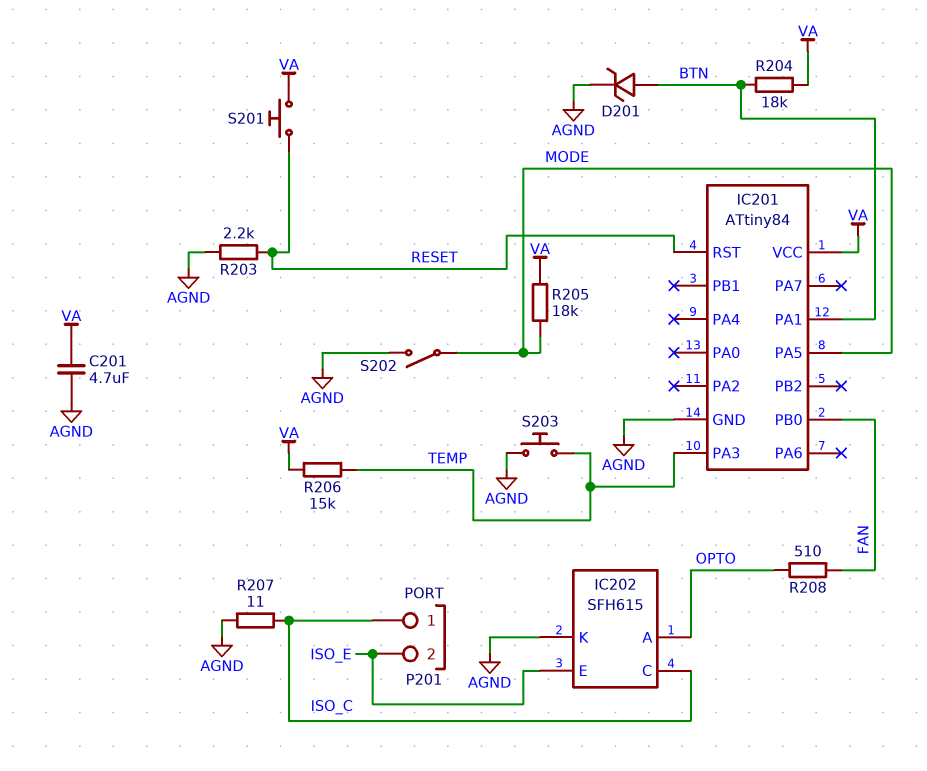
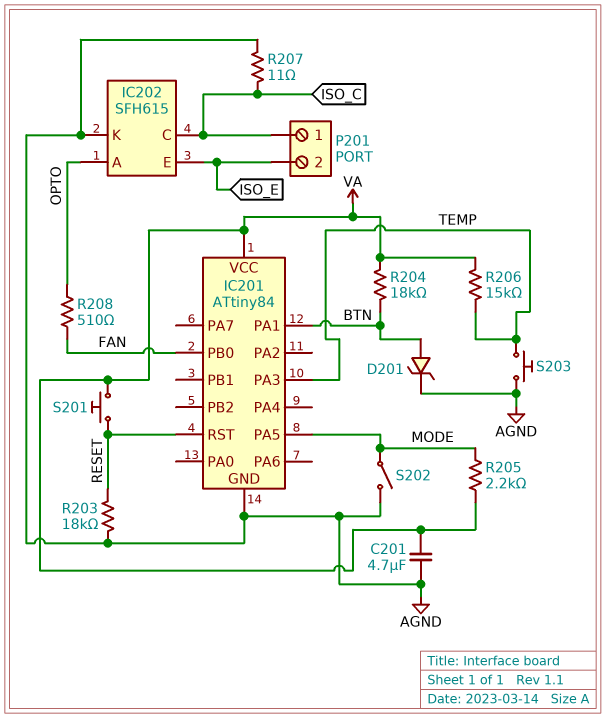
R203: 2.2k (AGND, RESET) -> 18k (AGND, RESET)
R205: 18k (MODE, VA) -> 2.2k (MODE, VA)

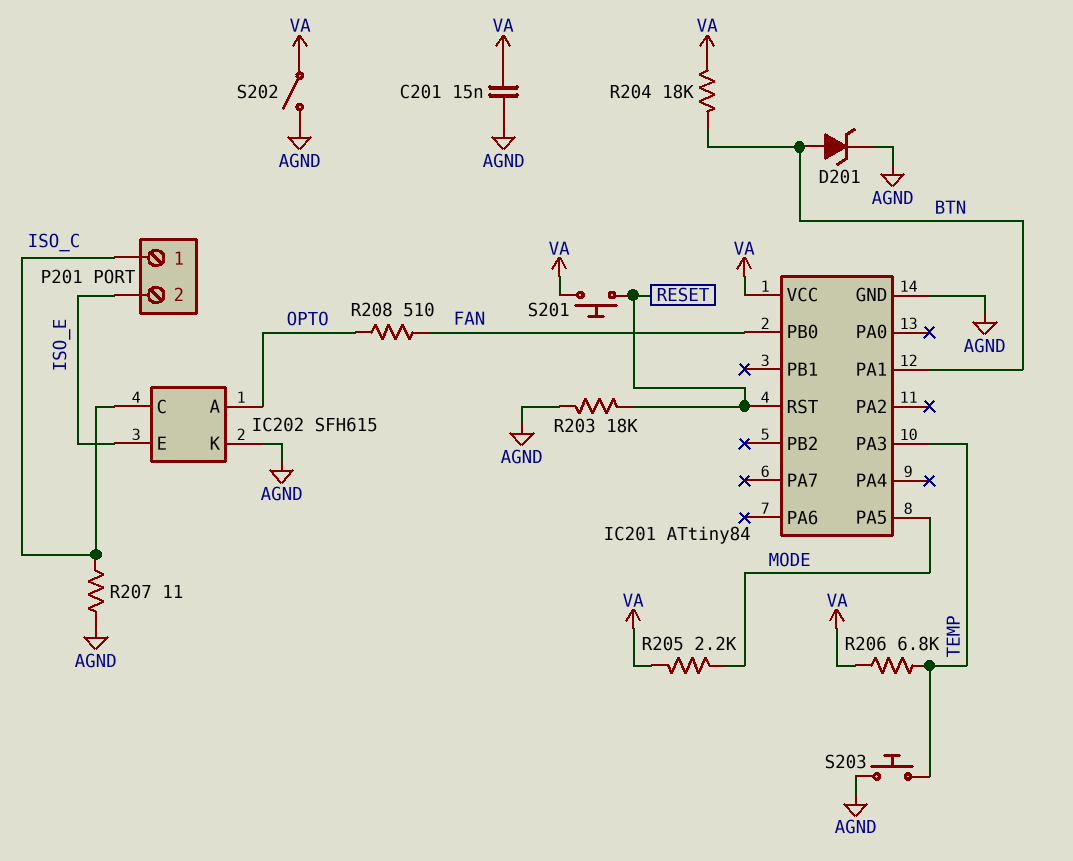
C201: 4.7uF (AGND, VA) -> 15nF (AGND, VA)
R206: 15k (TEMP, VA) -> 6.8k (TEMP, VA)
S202: switch (AGND, MODE) -> switch (AGND, VA)

